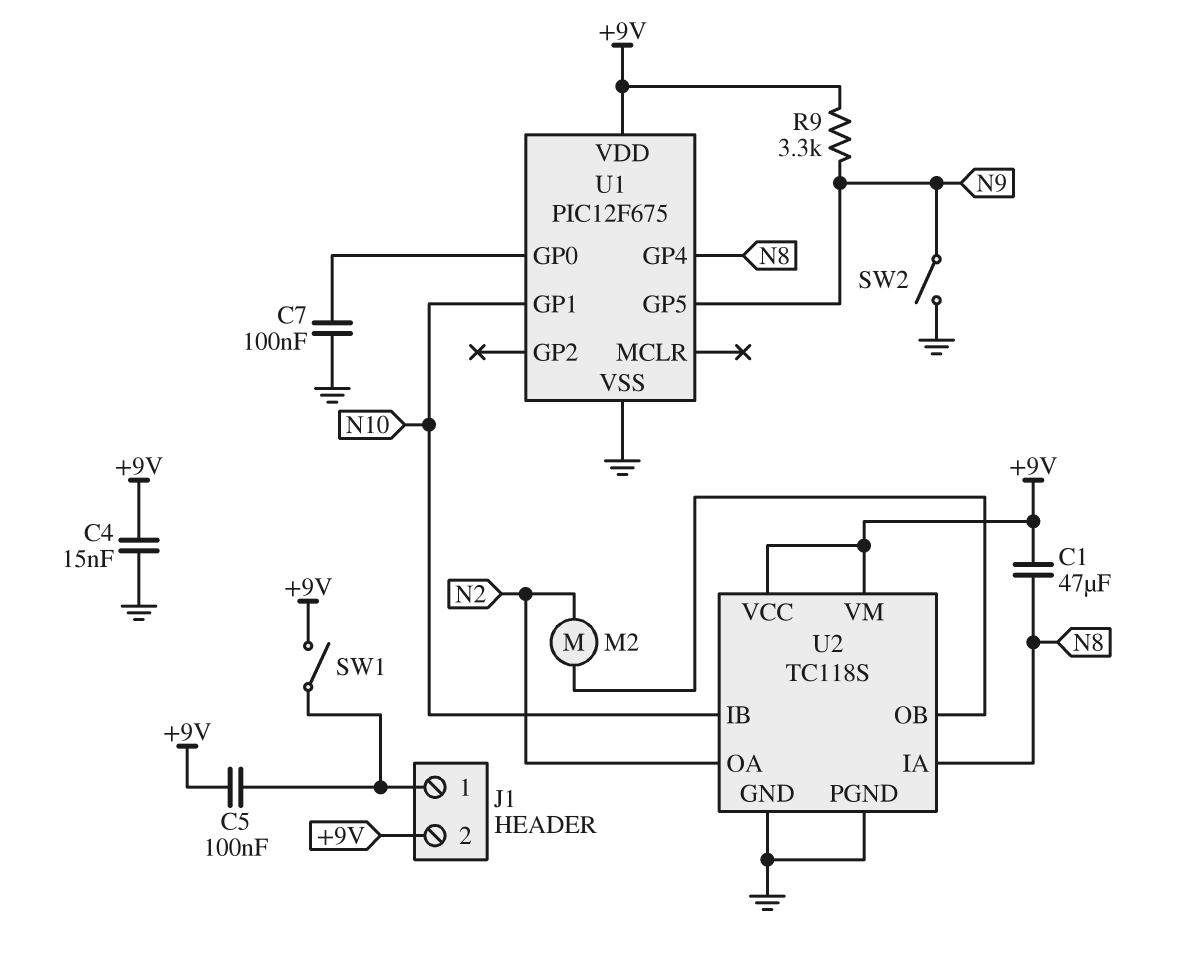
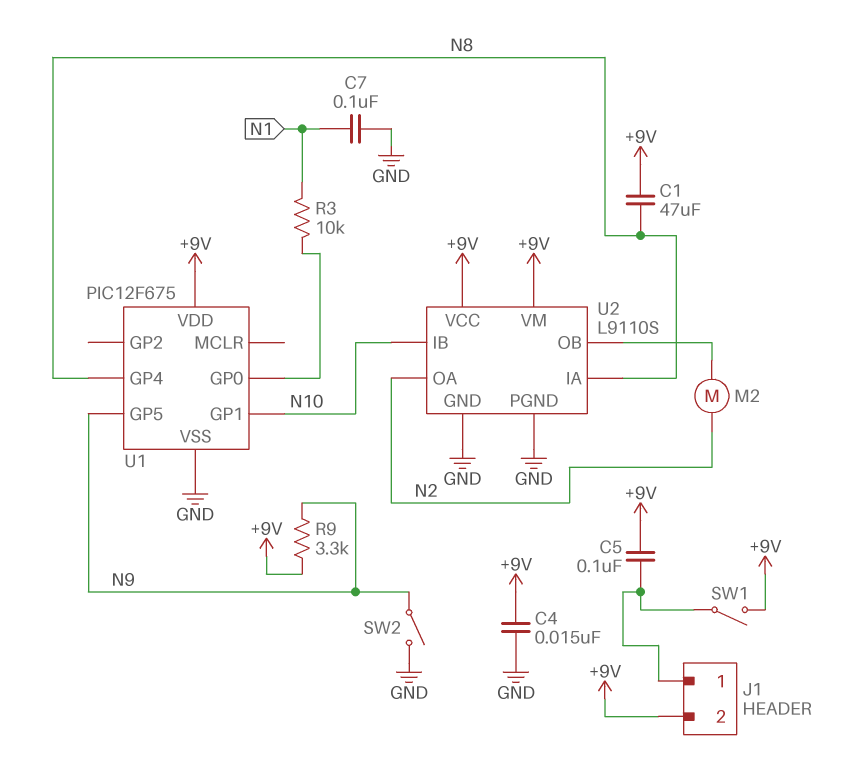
C7: 100nF (GND, U1/GP0) -> 100nF (GND, N1)
R3: none -> 10k (N1, U1/GP0)
U2: TC118S -> L9110S

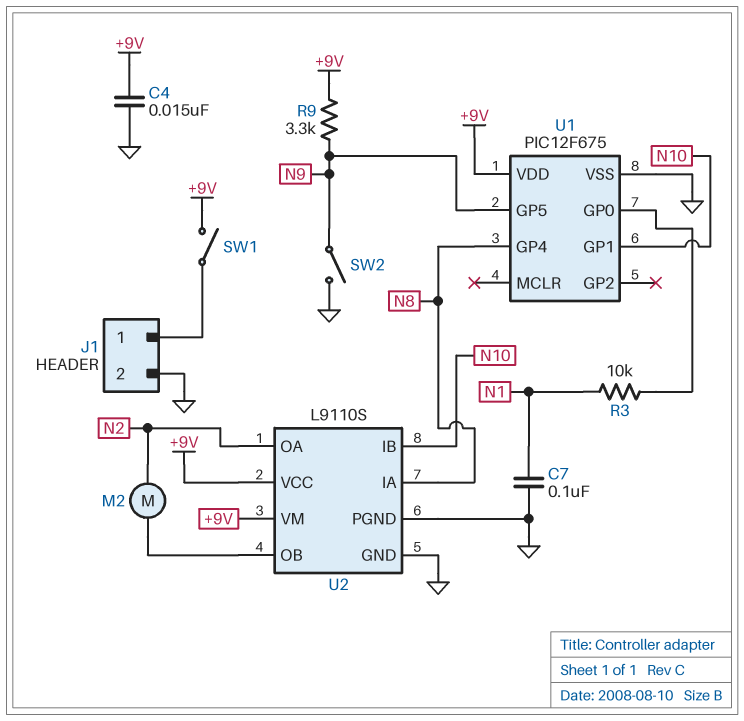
C1: 47uF (+9V, N8) -> none
C5: 100nF (+9V, J1/1) -> none
J1 pin 2: +9V -> GND

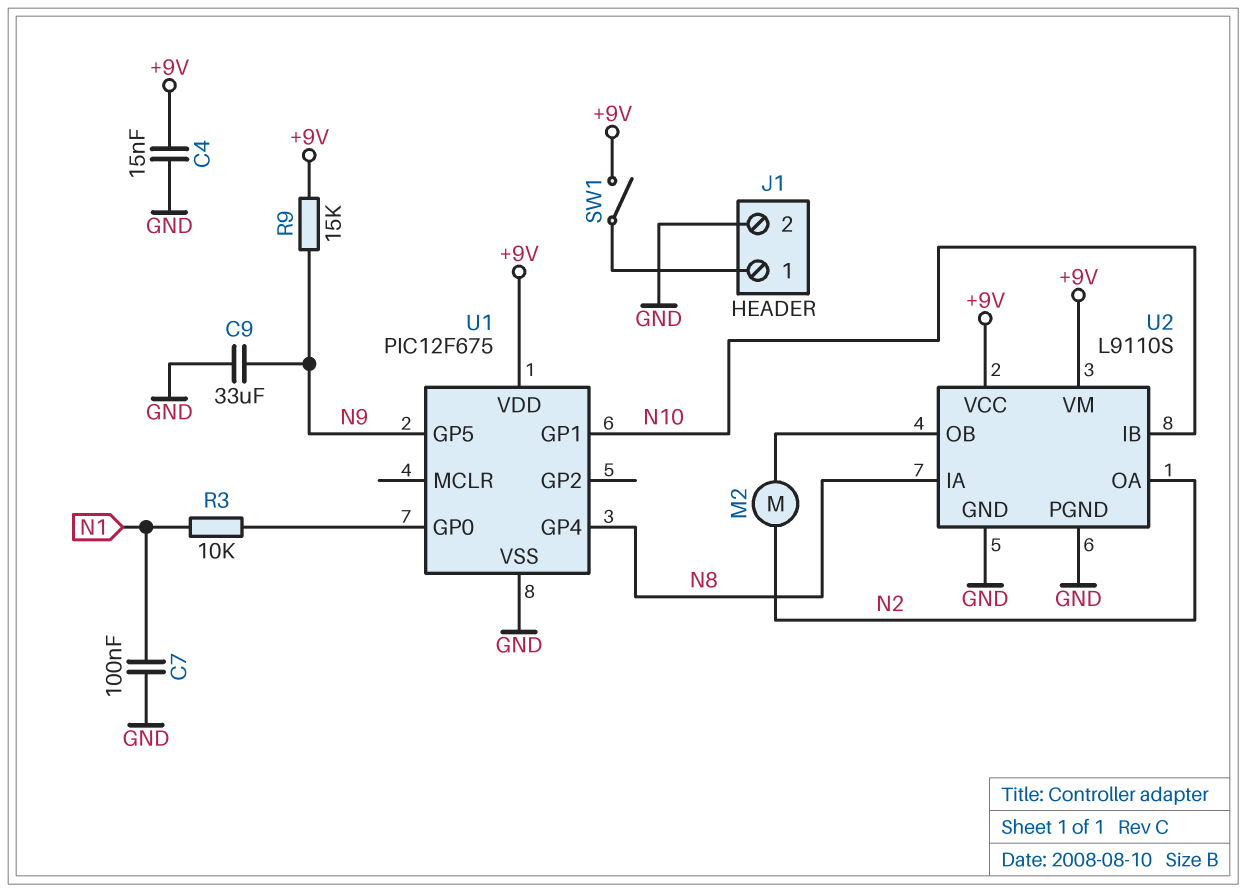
C9: none -> 33uF (GND, N9)
R9: 3.3k (+9V, N9) -> 15k (+9V, N9)
SW2: switch (GND, N9) -> none

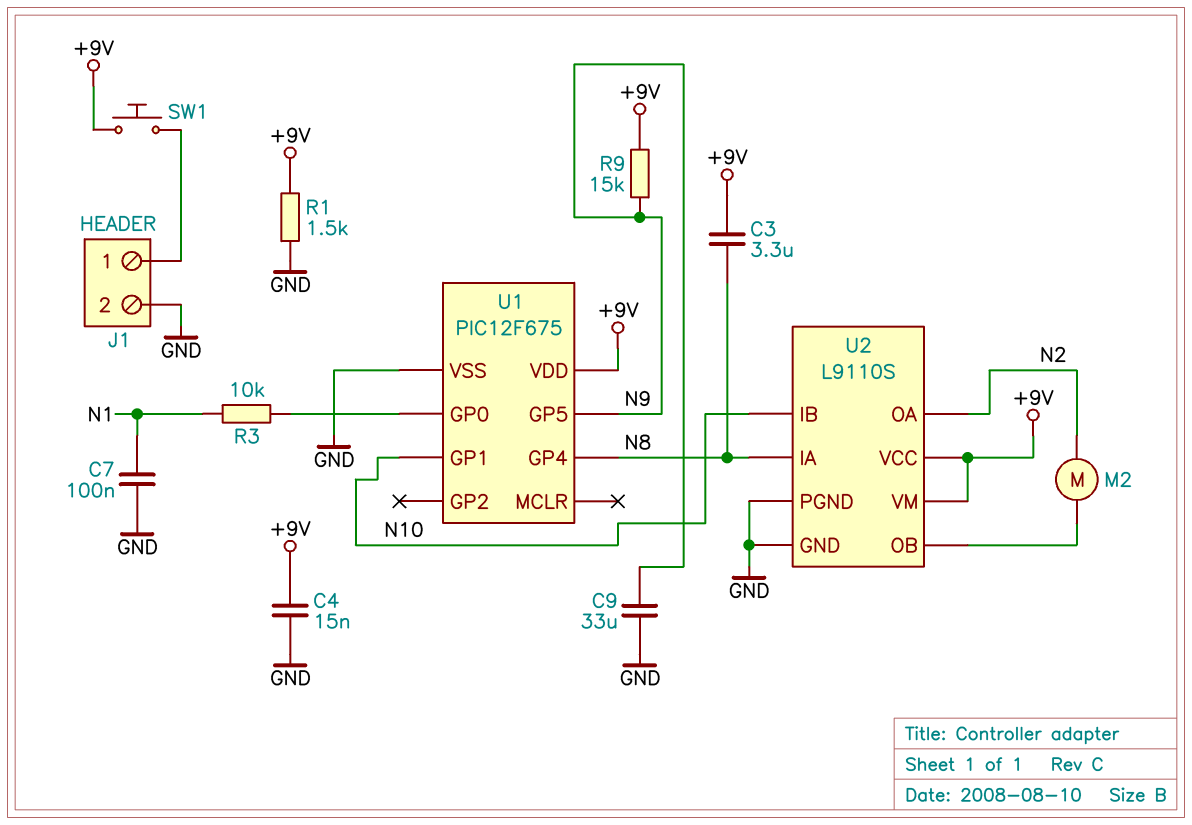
C3: none -> 3.3uF (+9V, N8)
R1: none -> 1.5k (+9V, GND)
SW1: switch (+9V, J1/1) -> button (+9V, J1/1)

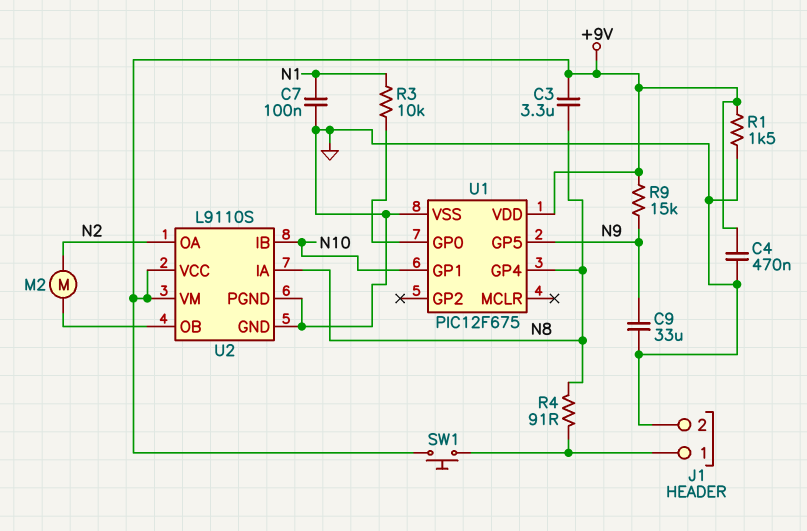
C4: 15nF (+9V, GND) -> 470nF (+9V, GND)
R4: none -> 91 (J1/1, N8)

